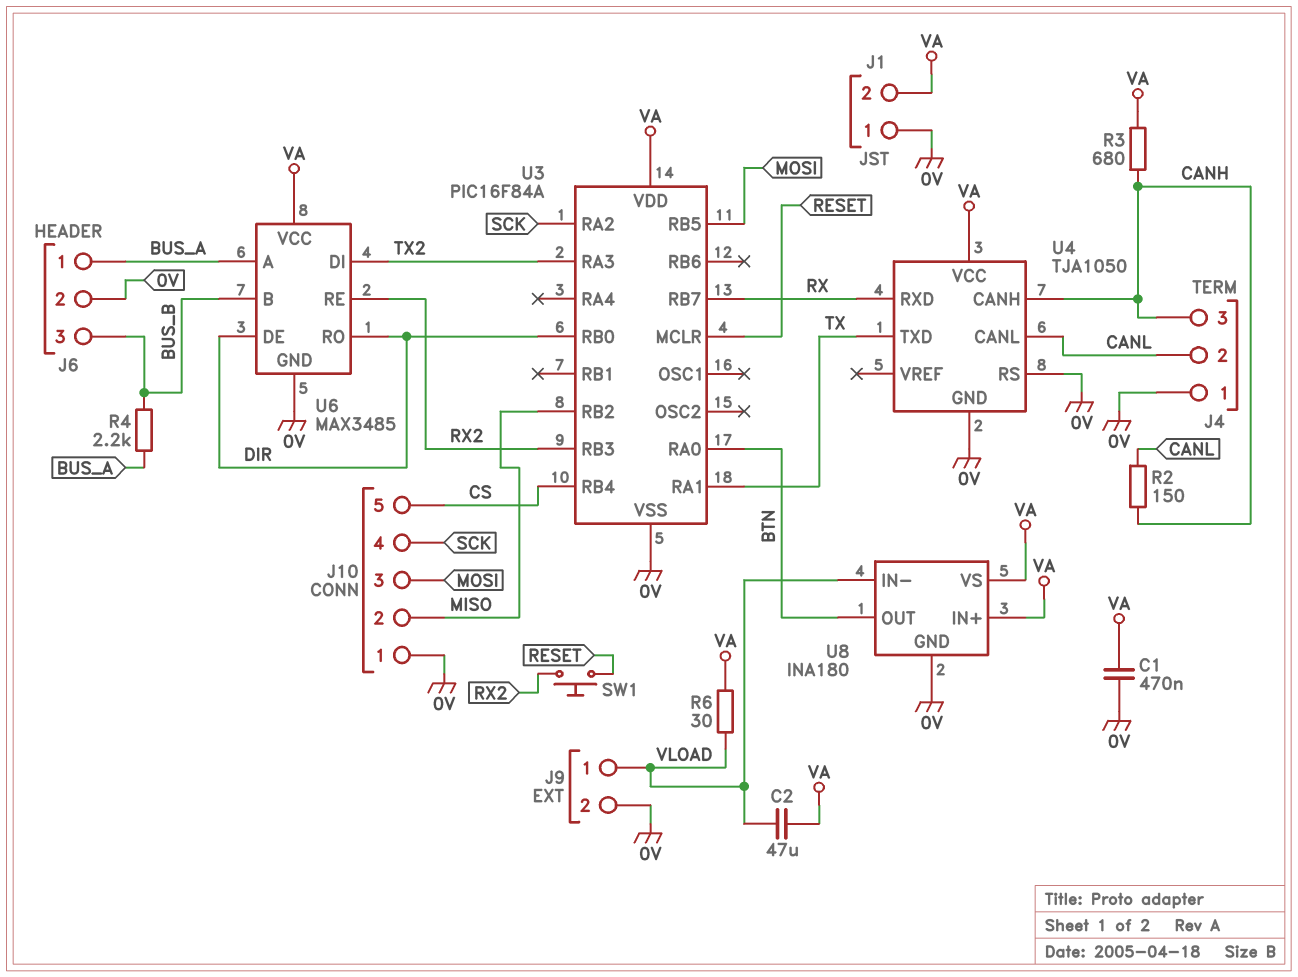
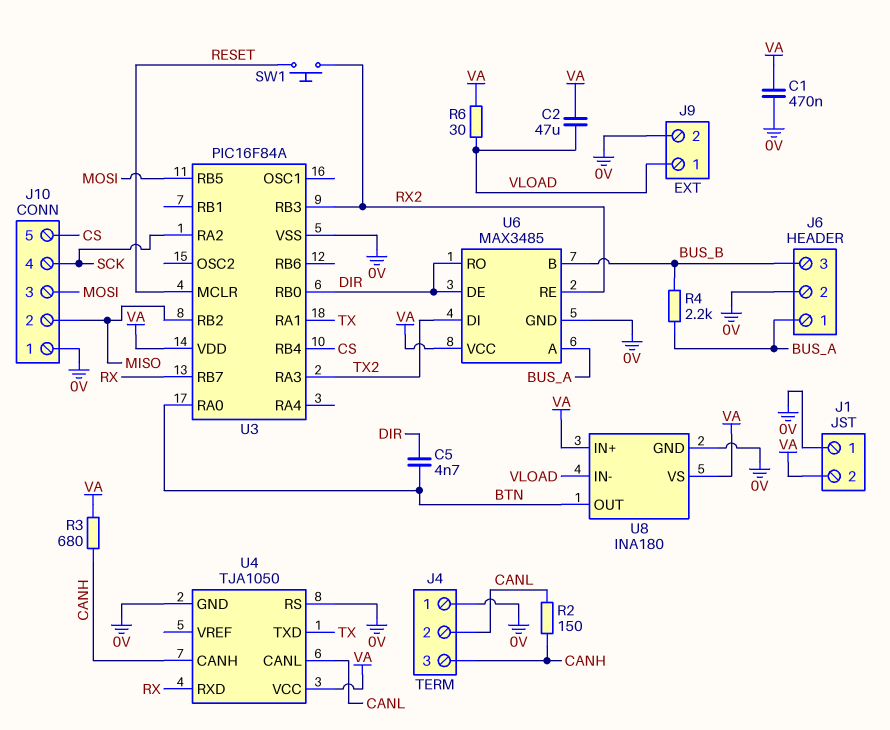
C5: none -> 4.7nF (BTN, DIR)

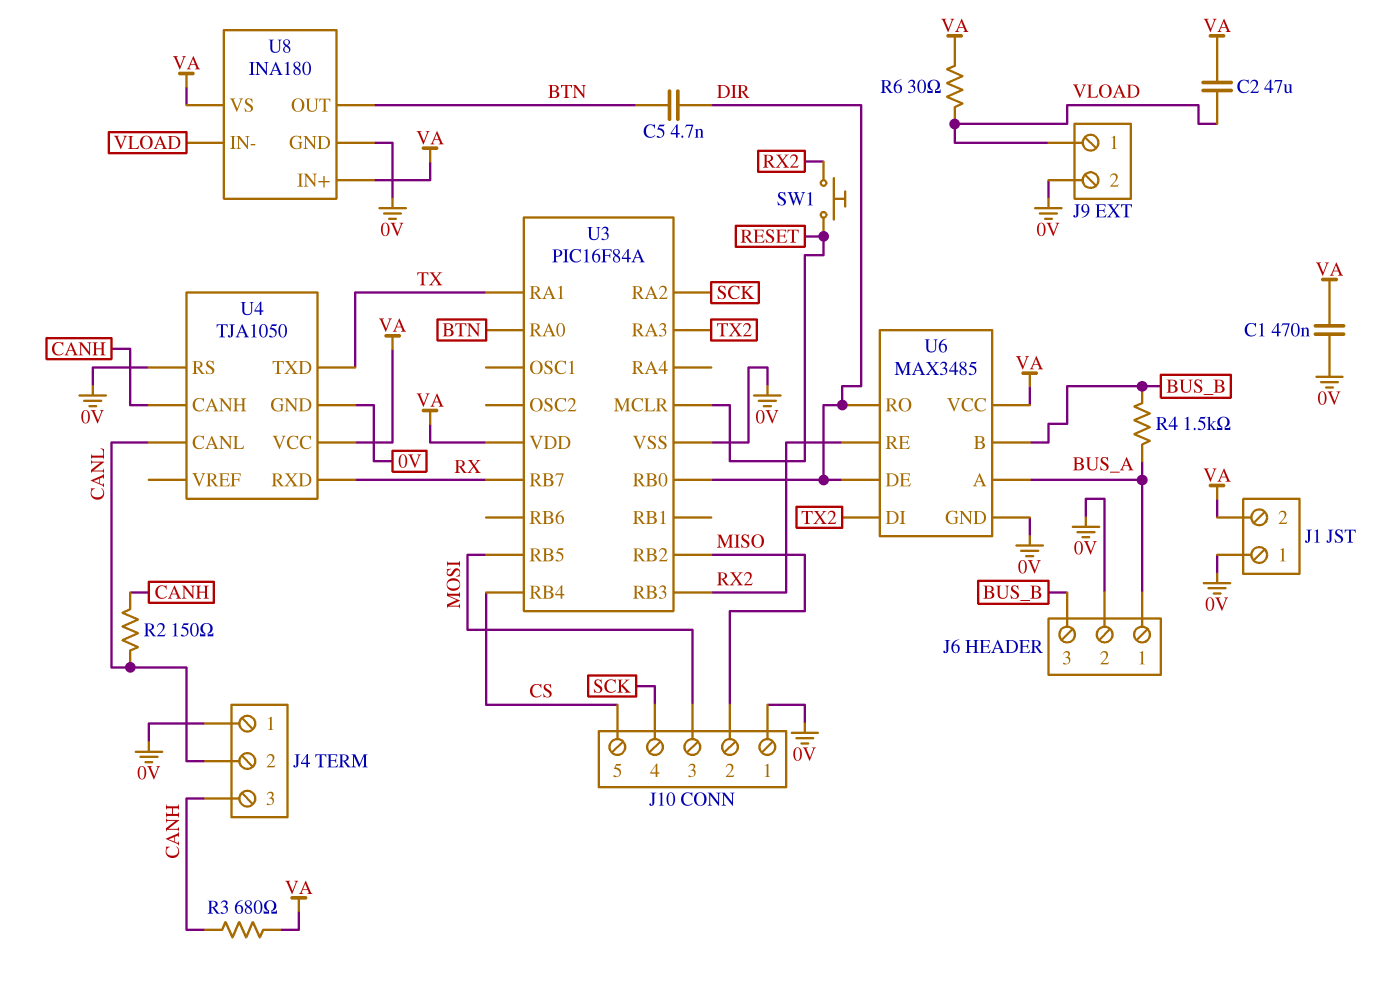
R4: 2.2k (BUS_A, BUS_B) -> 1.5k (BUS_A, BUS_B)

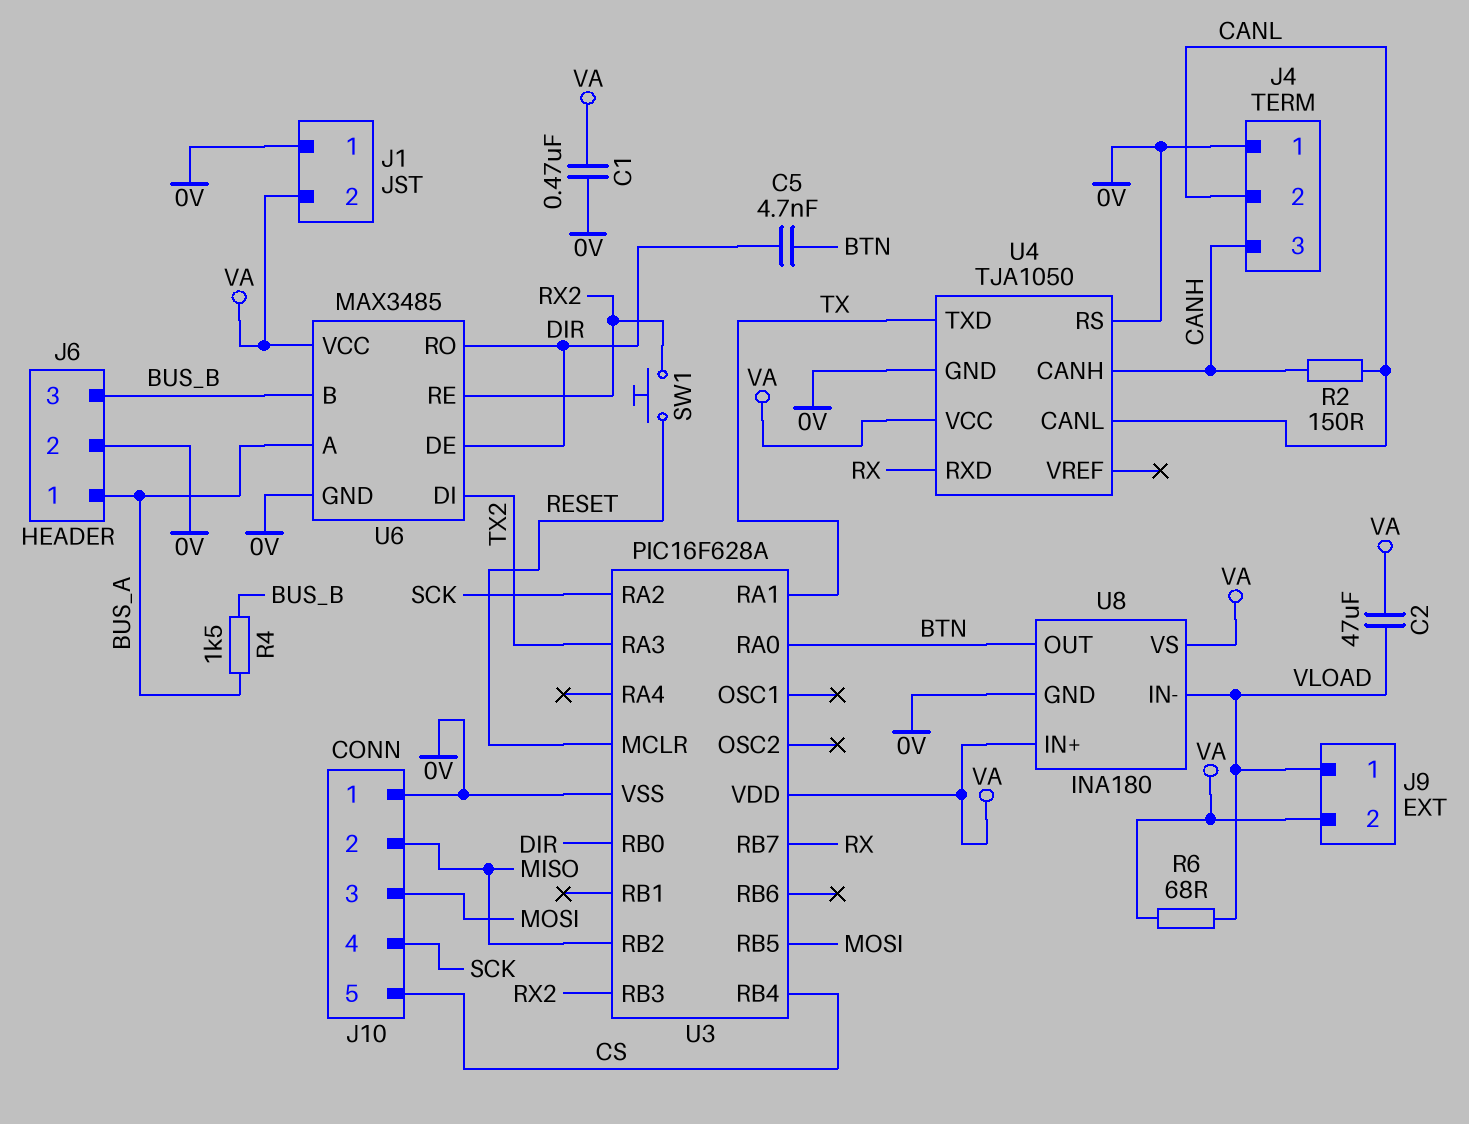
J9 pin 2: 0V -> VA
R3: 680 (CANH, VA) -> none
R6: 30 (VA, VLOAD) -> 68 (VA, VLOAD)
U3: PIC16F84A -> PIC16F628A

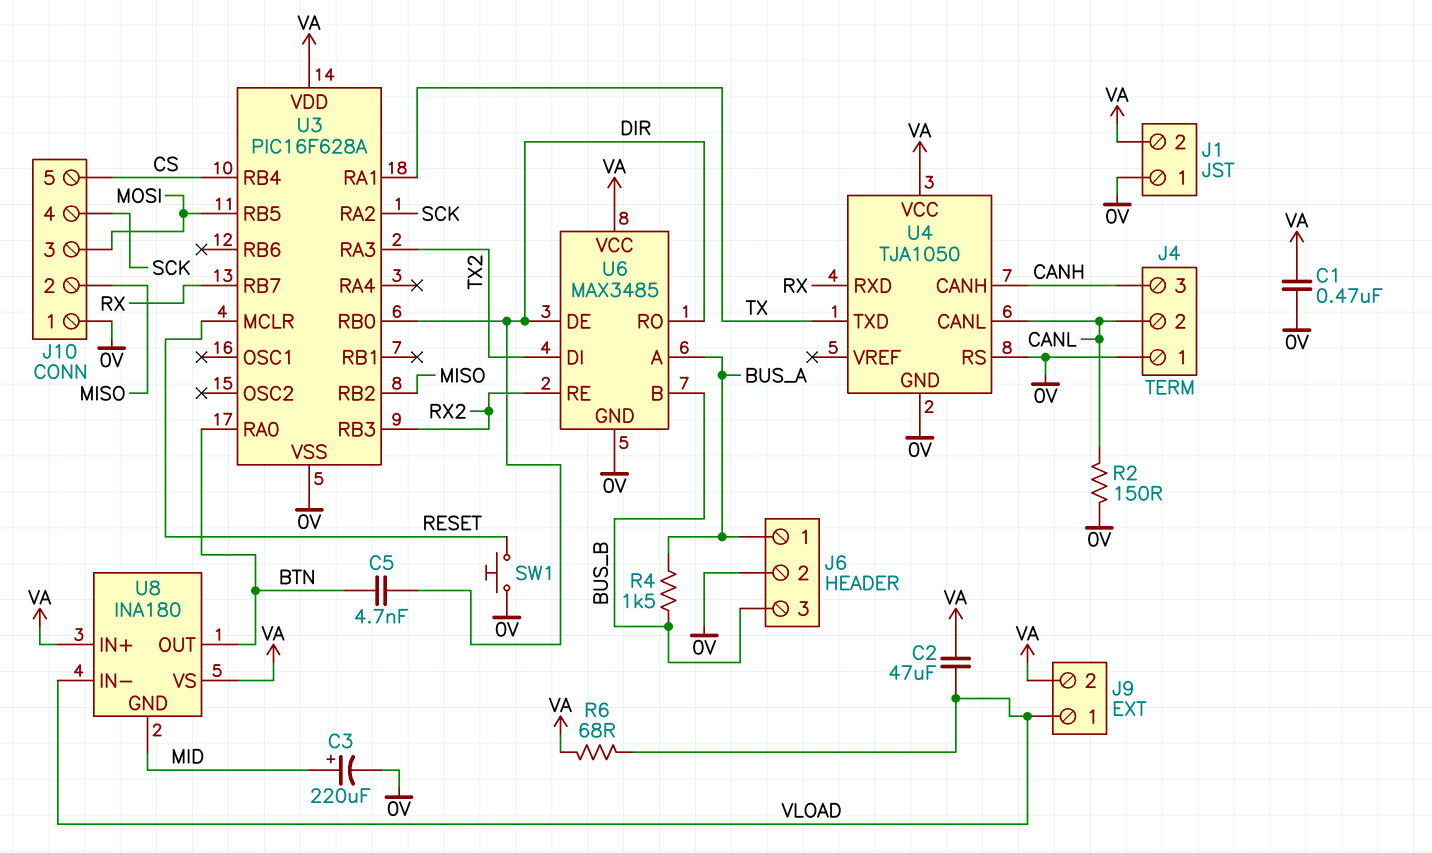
C3: none -> 220uF (plus MID, minus 0V)
R2: 150 (CANH, CANL) -> 150 (0V, CANL)
SW1: button (RESET, RX2) -> button (0V, RESET)
U8 pin GND: 0V -> MID

